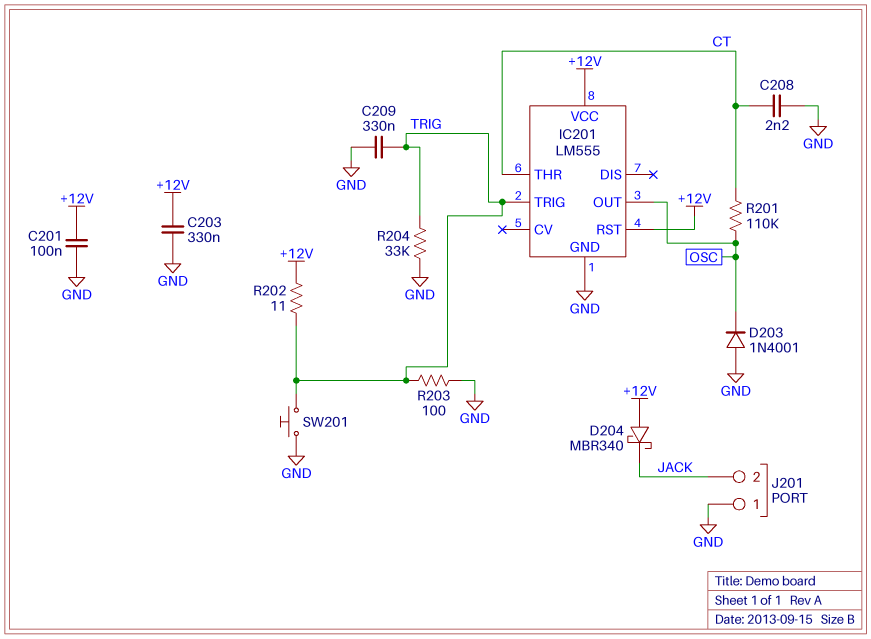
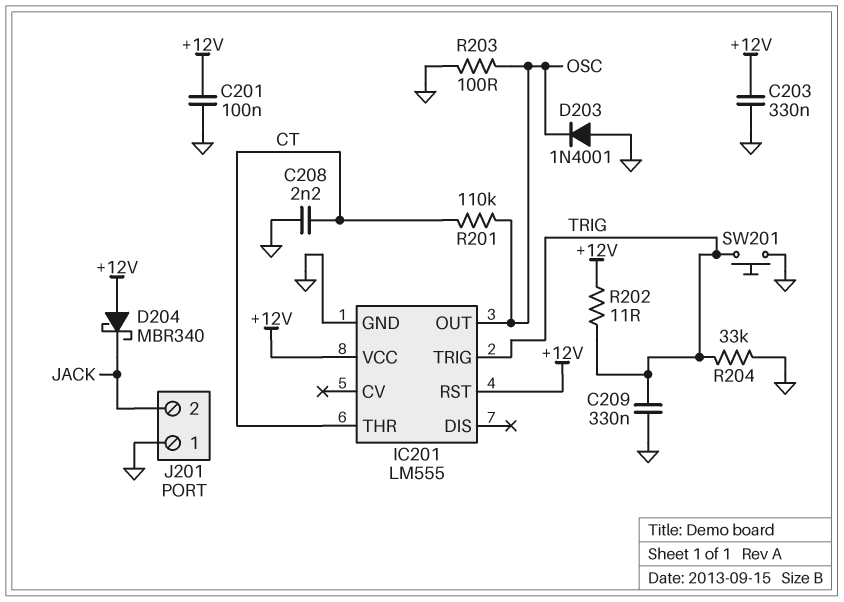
R203: 100 (GND, TRIG) -> 100 (GND, OSC)

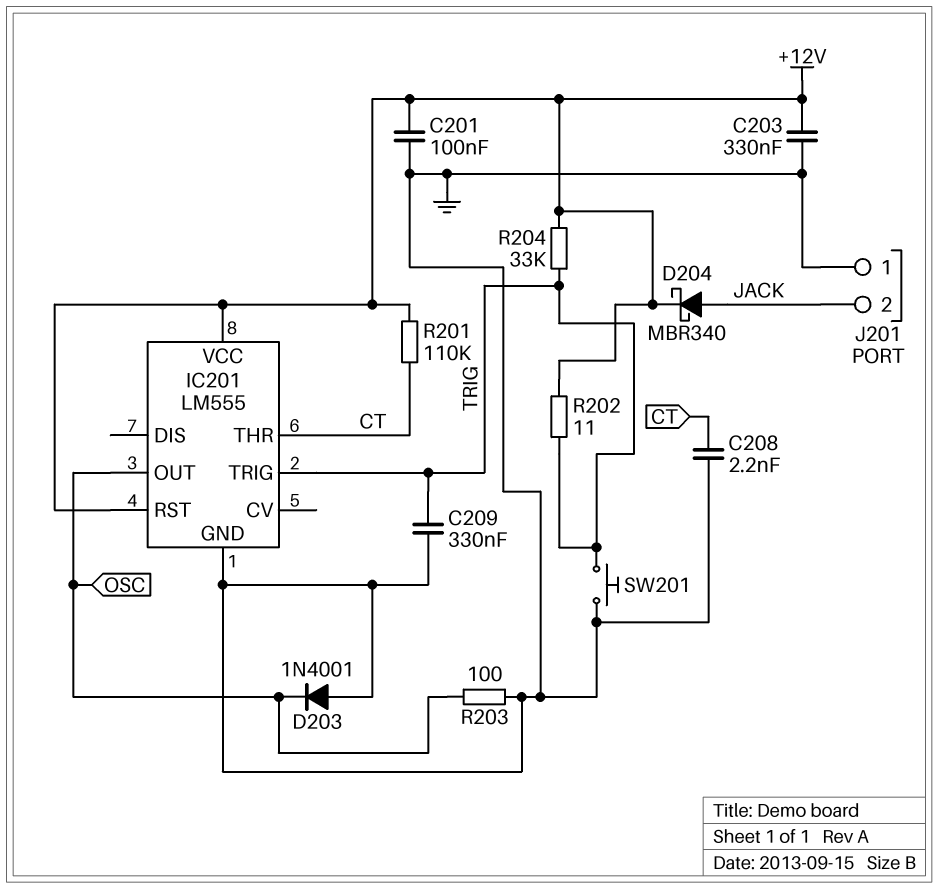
D204: schottky MBR340 (A +12V, K JACK) -> schottky MBR340 (A JACK, K +12V)
R201: 110k (CT, OSC) -> 110k (+12V, CT)
R204: 33k (GND, TRIG) -> 33k (+12V, TRIG)

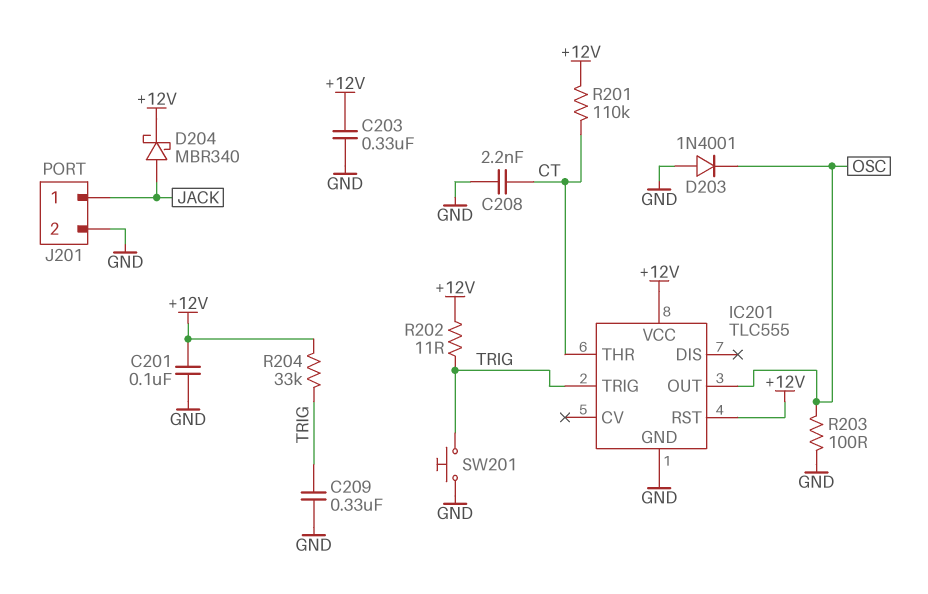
IC201: LM555 -> TLC555
J201 pin 1: GND -> JACK
J201 pin 2: JACK -> GND

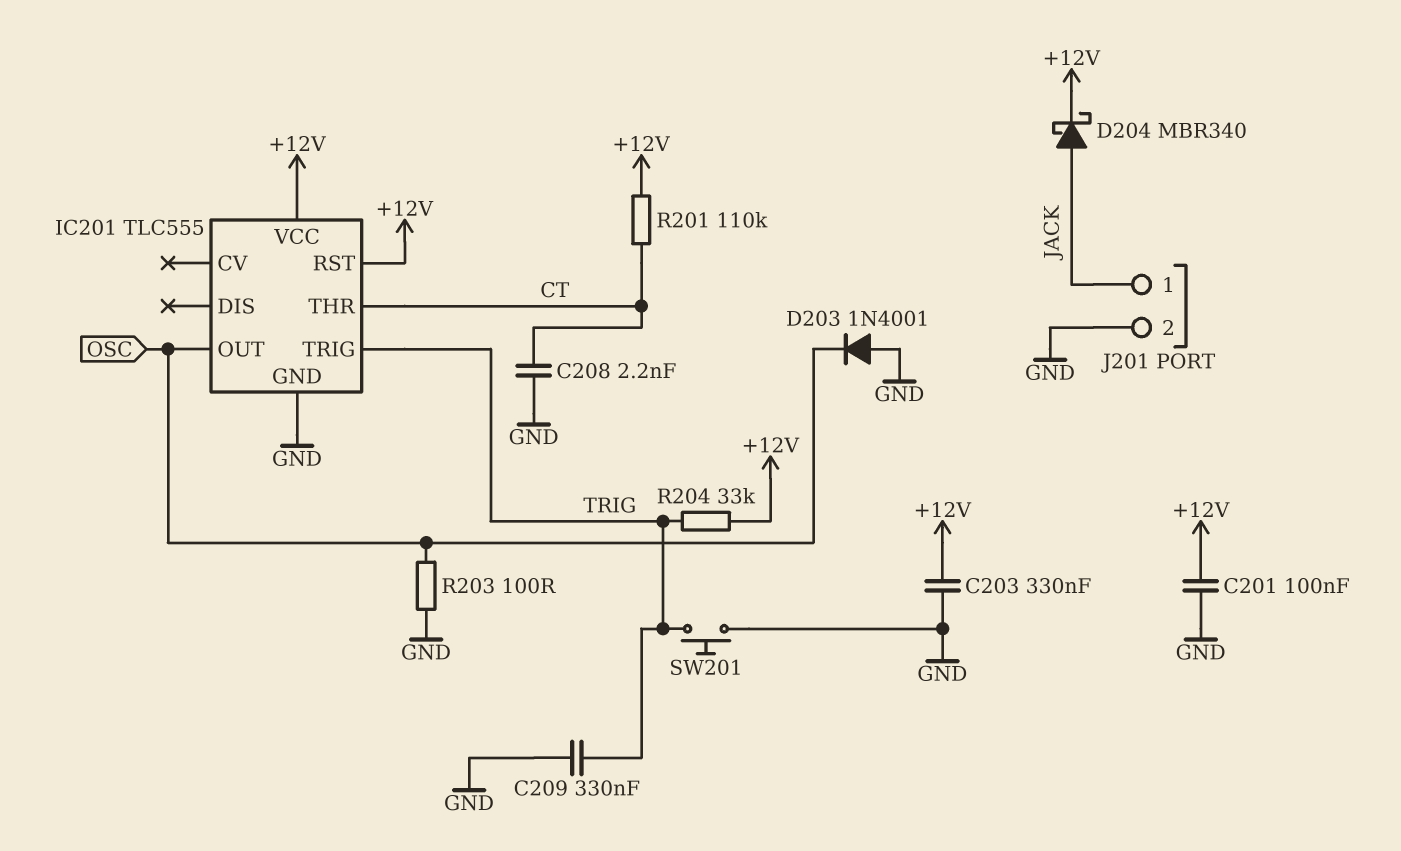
R202: 11 (+12V, TRIG) -> none

